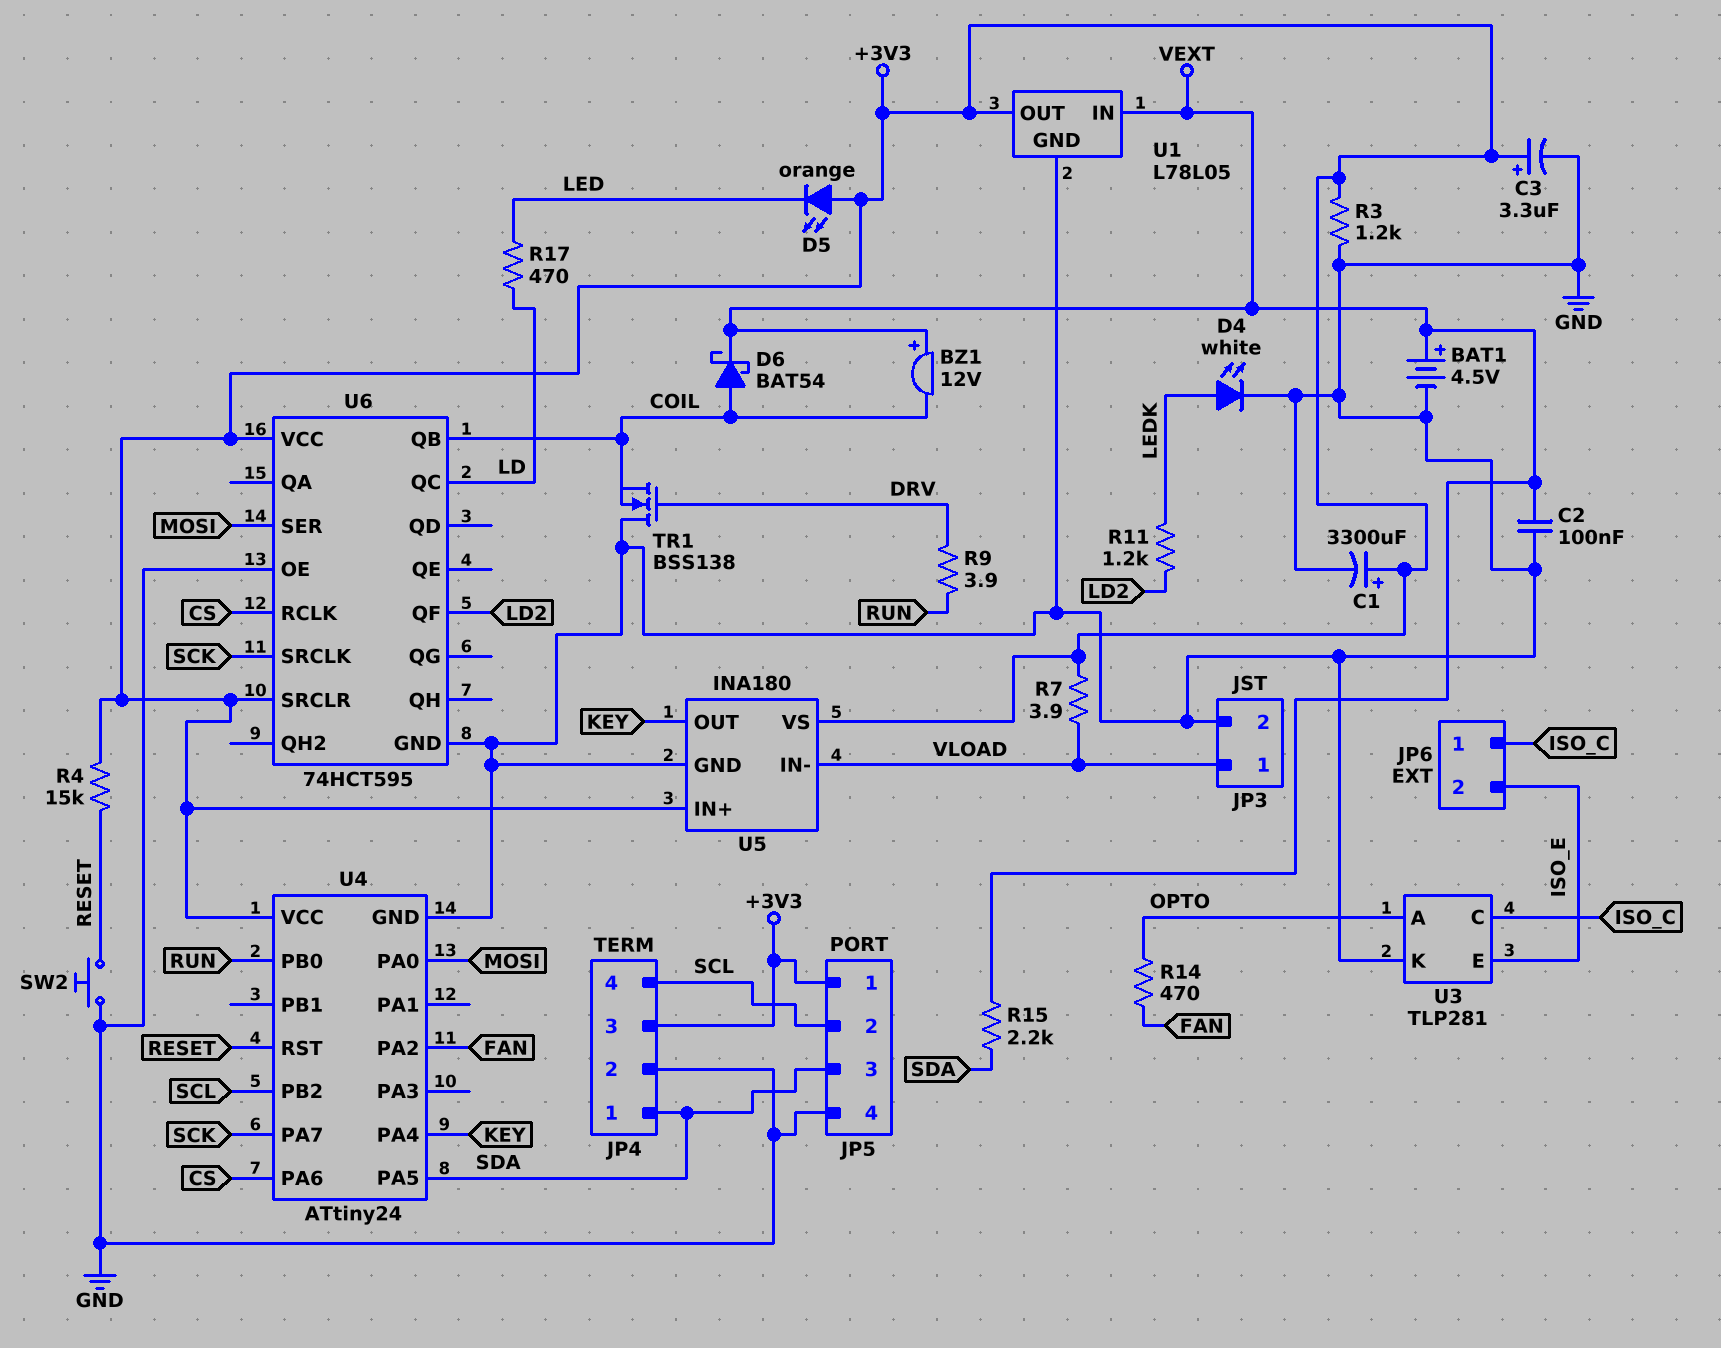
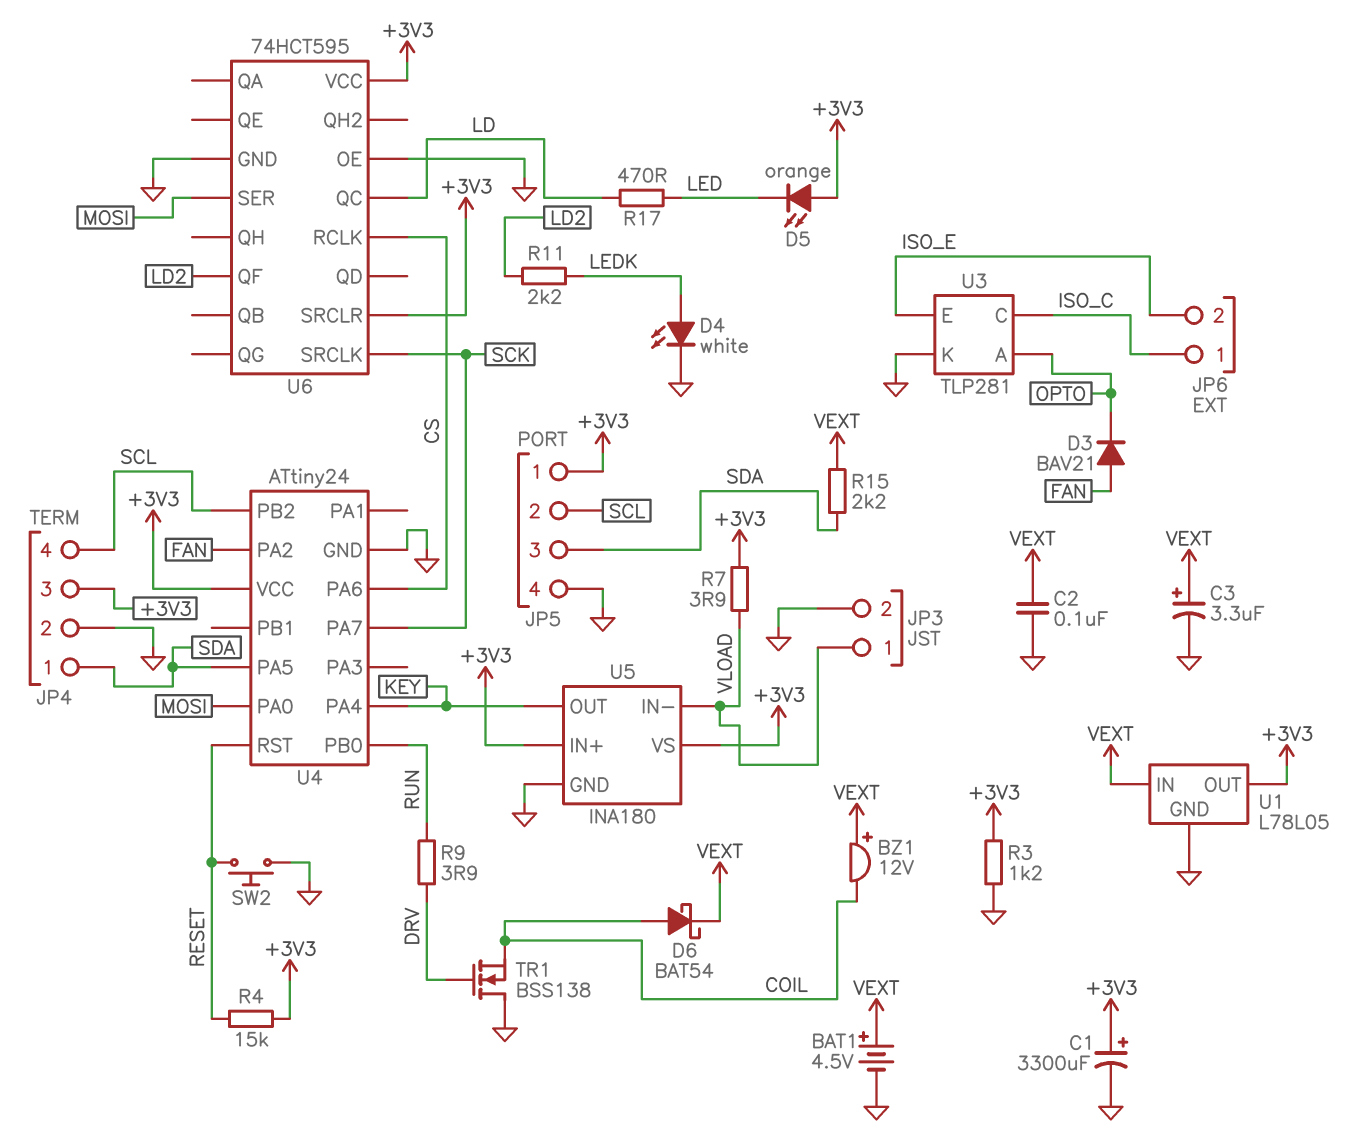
C3: 3.3uF (plus +3V3, minus GND) -> 3.3uF (plus VEXT, minus GND)
D3: none -> diode BAV21 (A FAN, K OPTO)
R11: 1.2k (LD2, LEDK) -> 2.2k (LD2, LEDK)
R14: 470 (FAN, OPTO) -> none
U6 pin QB: COIL -> none

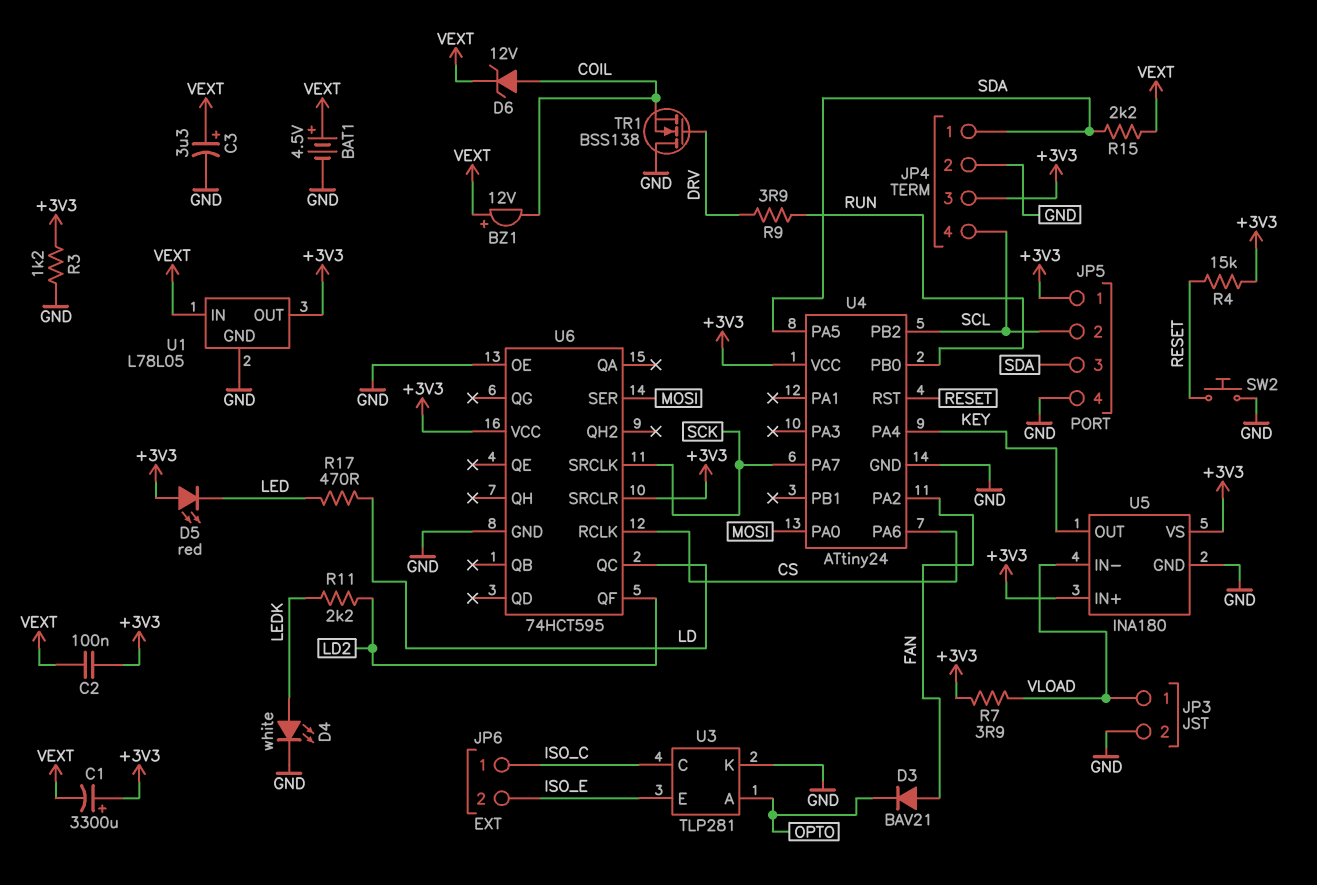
C1: 3300uF (plus +3V3, minus GND) -> 3300uF (plus +3V3, minus VEXT)
C2: 100nF (GND, VEXT) -> 100nF (+3V3, VEXT)
D5: LED orange (A +3V3, K LED) -> LED red (A +3V3, K LED)
D6: schottky BAT54 (A COIL, K VEXT) -> zener 12V (A COIL, K VEXT)

